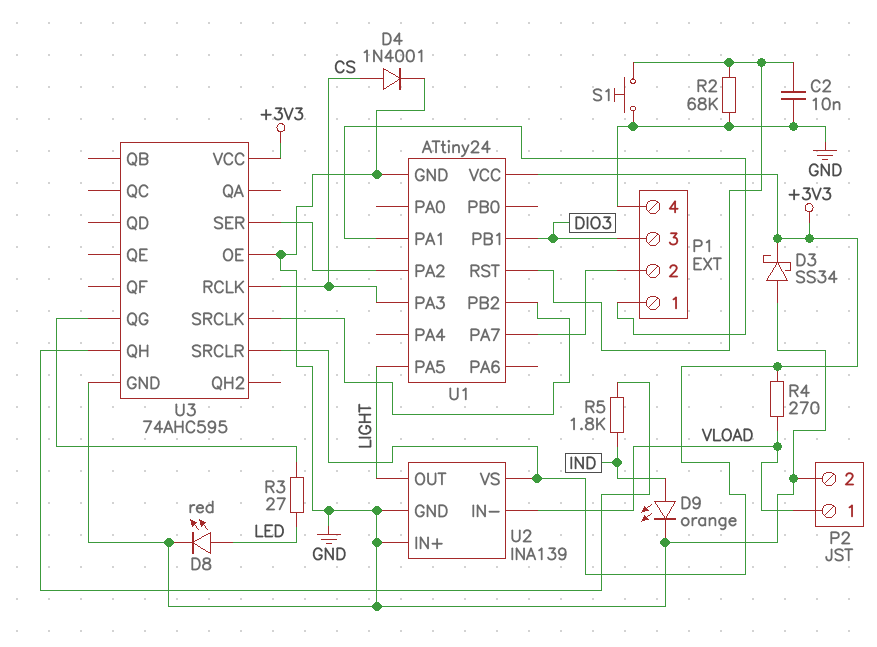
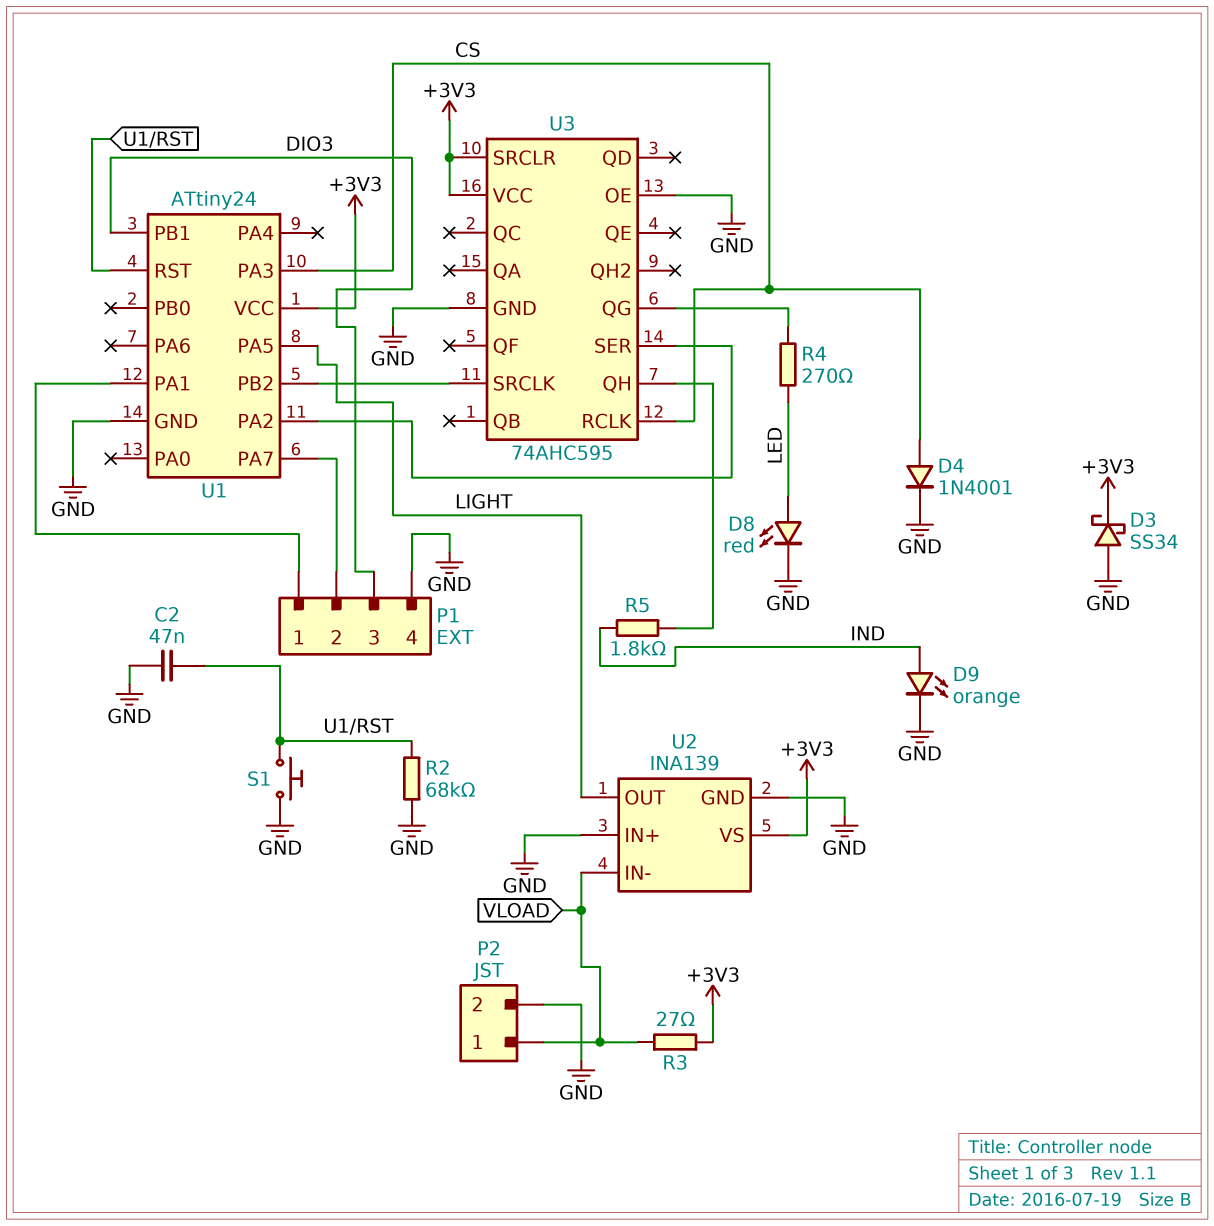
C2: 10nF (GND, U1/RST) -> 47nF (GND, U1/RST)
R3: 27 (LED, U3/QG) -> 27 (+3V3, VLOAD)
R4: 270 (+3V3, VLOAD) -> 270 (LED, U3/QG)

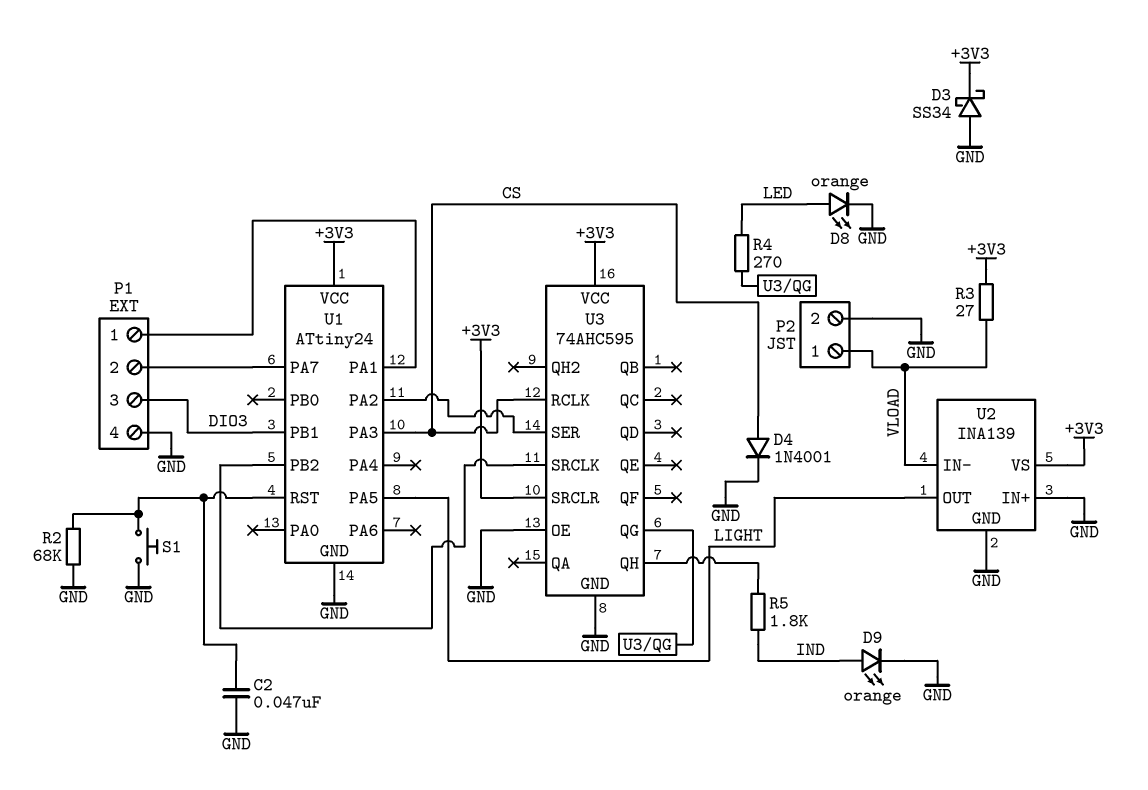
D8: LED red (A LED, K GND) -> LED orange (A LED, K GND)

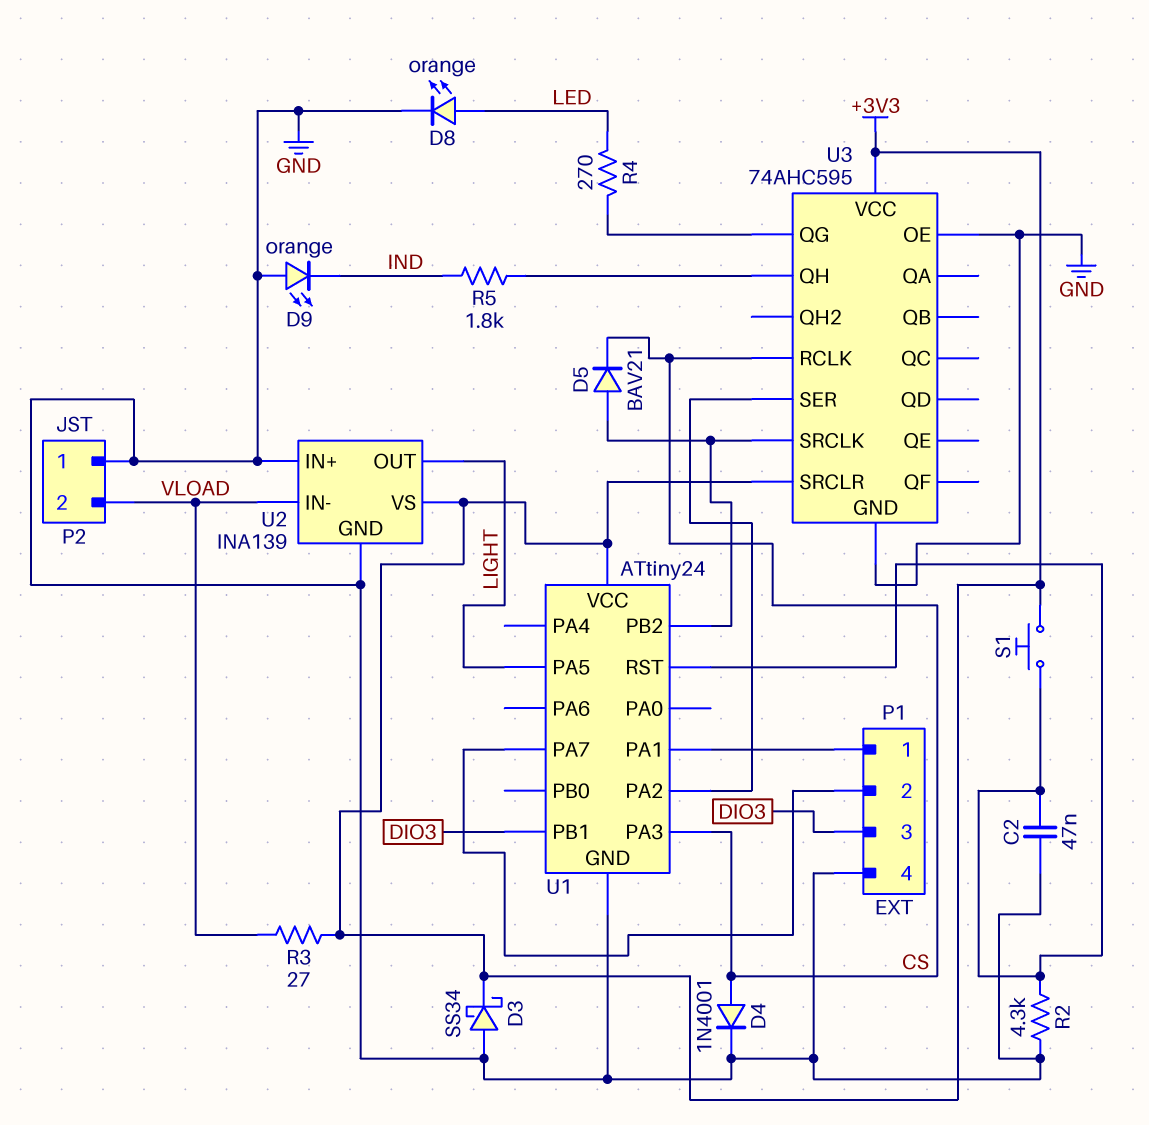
D5: none -> diode BAV21 (A U1/PB2, K CS)
D9: LED orange (A IND, K GND) -> LED orange (A GND, K IND)
P2 pin 1: VLOAD -> GND
P2 pin 2: GND -> VLOAD
R2: 68k (GND, U1/RST) -> 4.3k (GND, U1/RST)
S1: button (GND, U1/RST) -> button (+3V3, U1/RST)

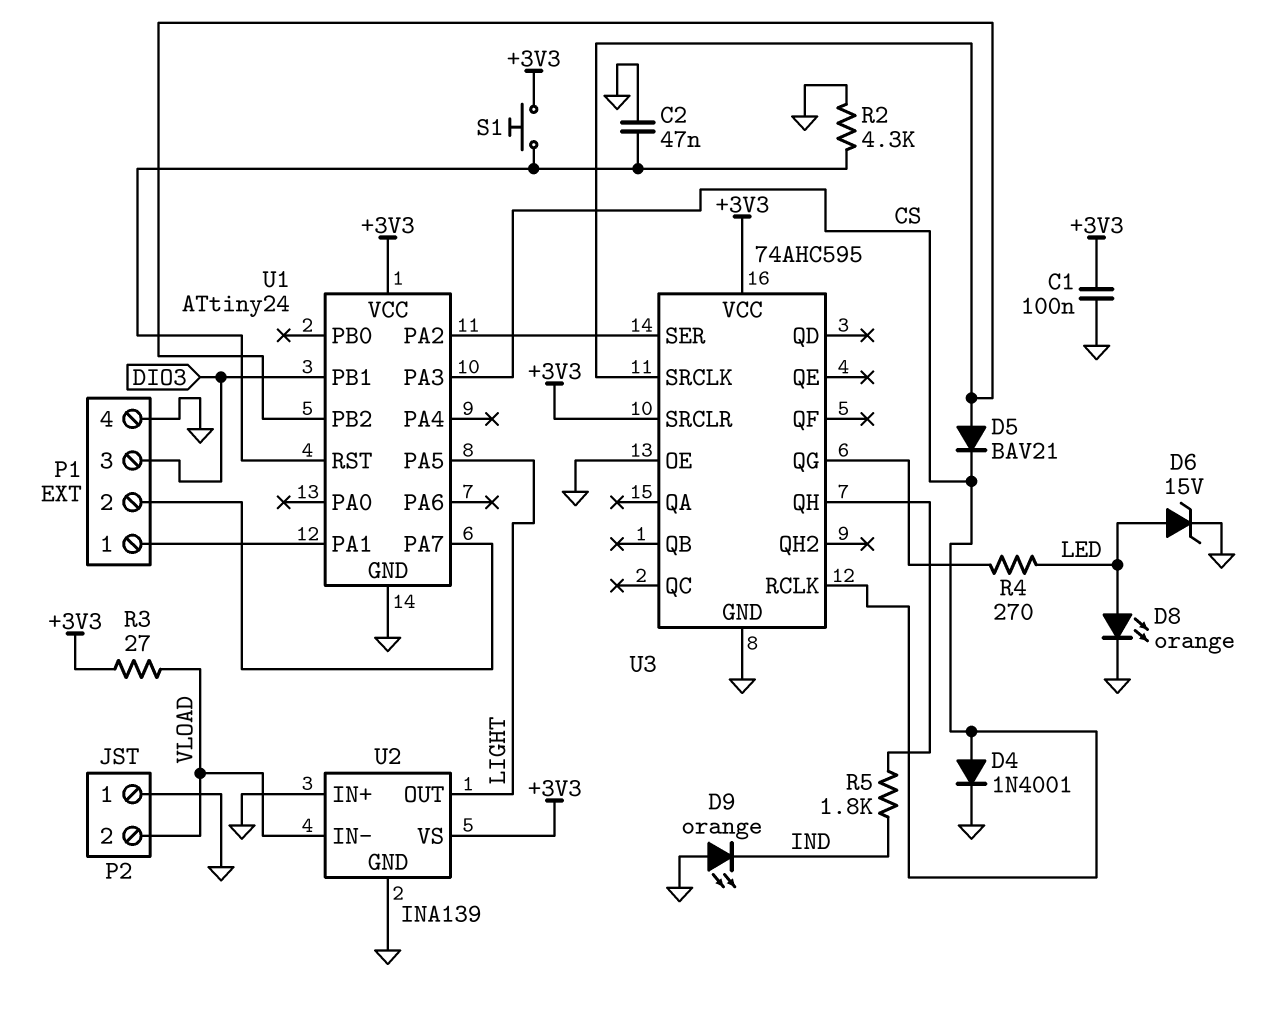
C1: none -> 100nF (+3V3, GND)
D3: schottky SS34 (A GND, K +3V3) -> none
D6: none -> zener 15V (A LED, K GND)

